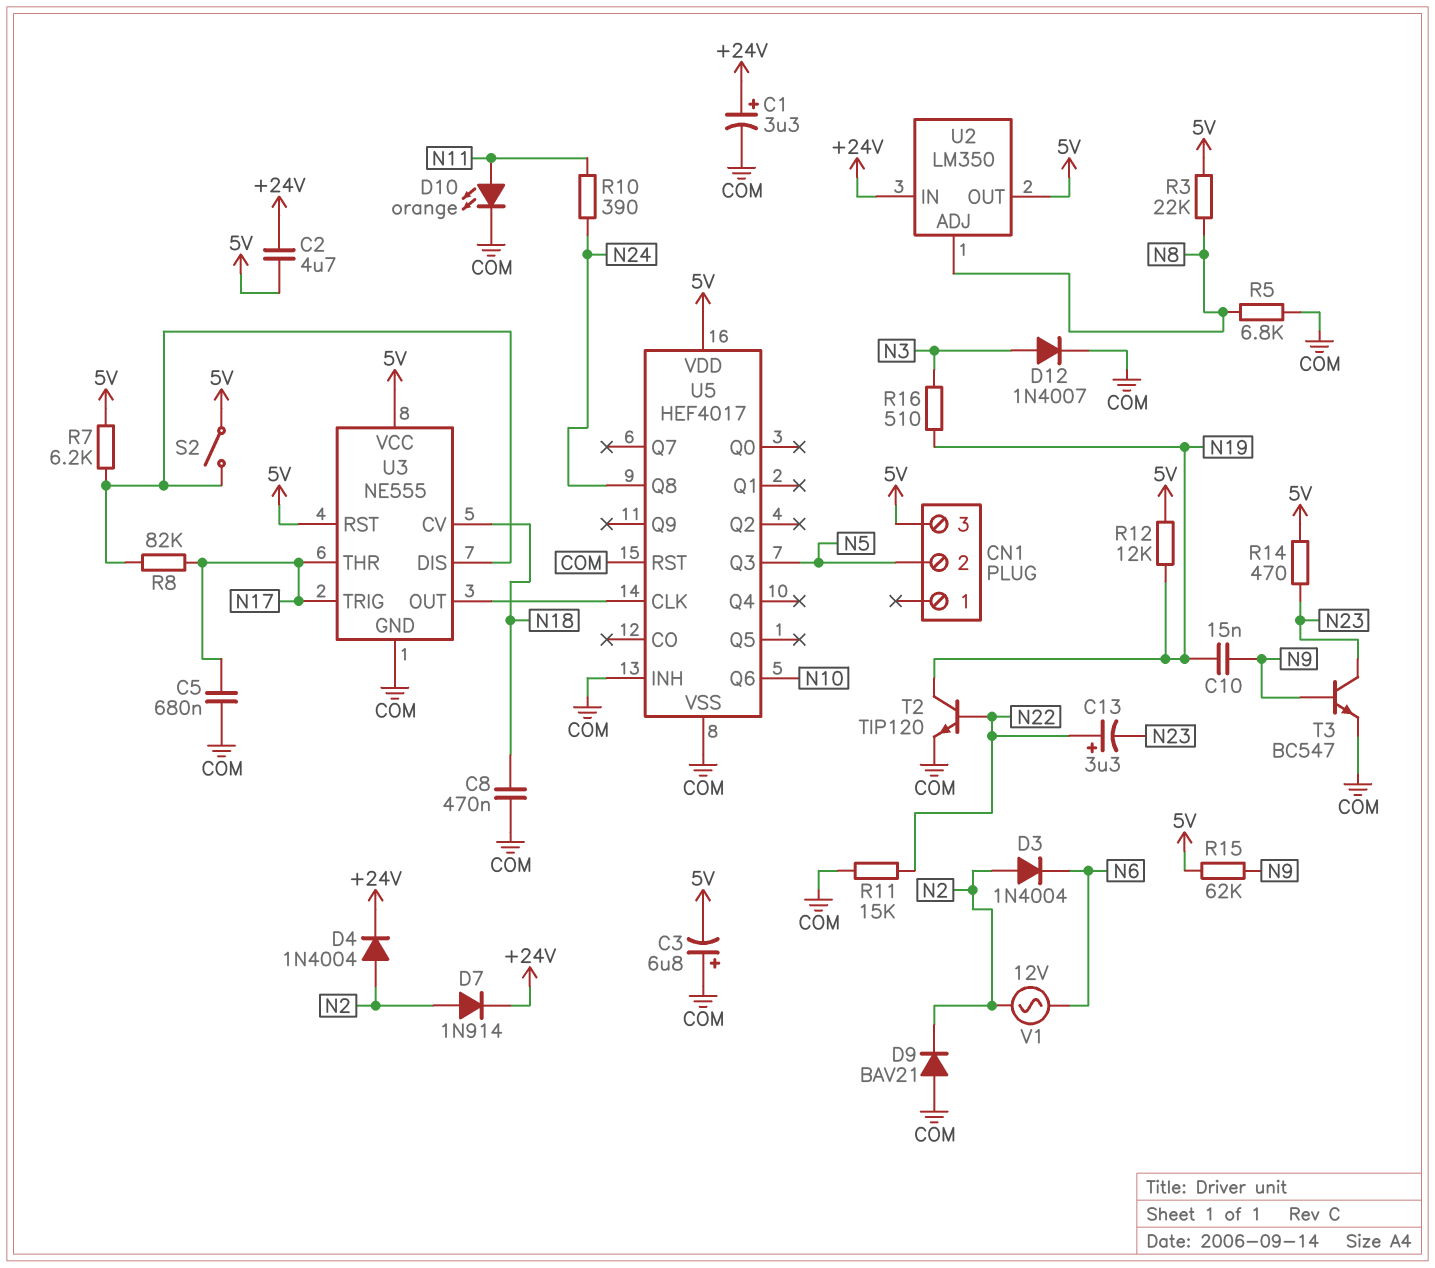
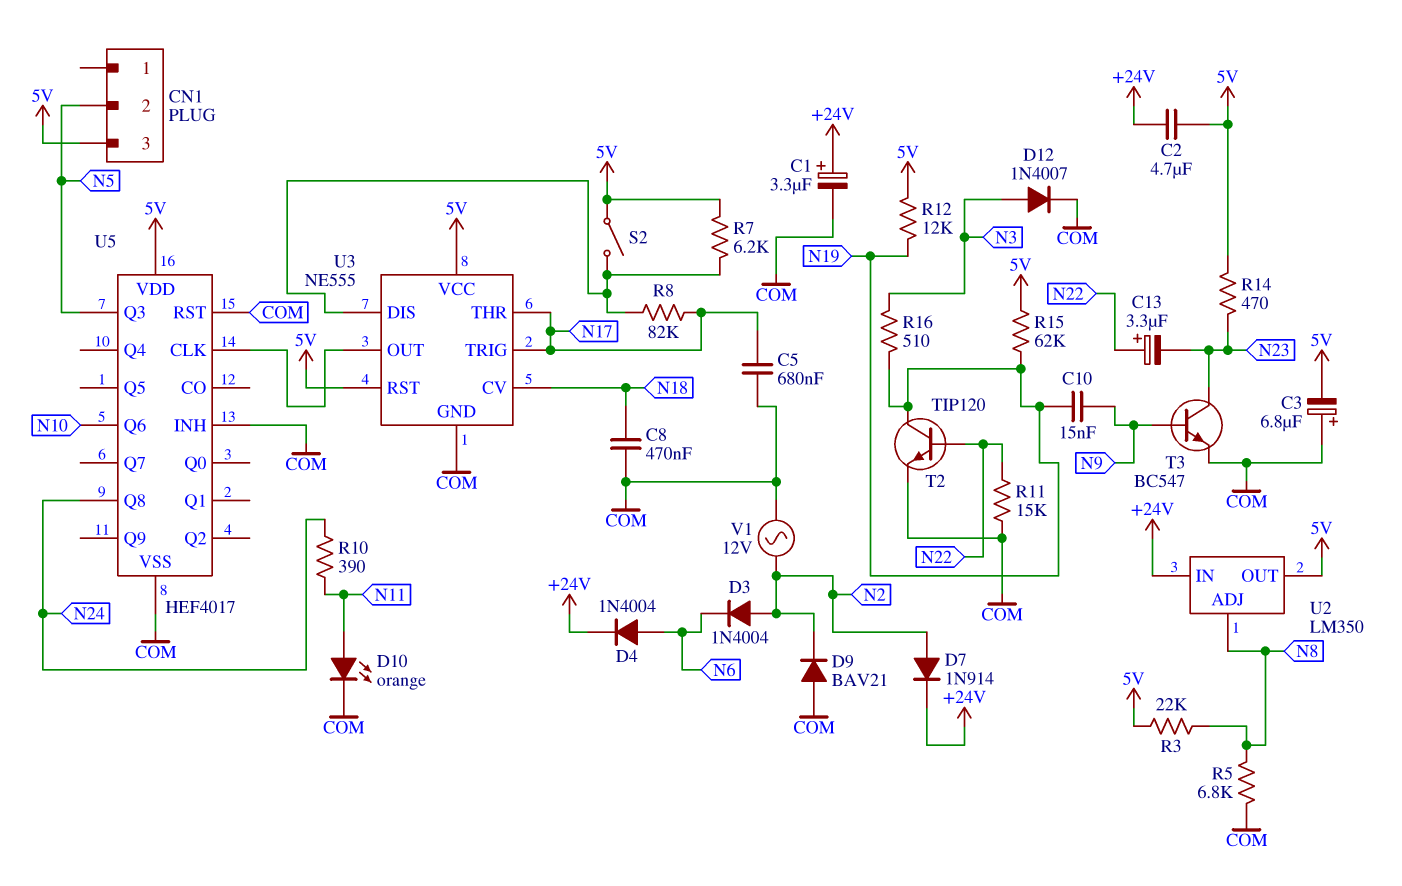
D4: diode 1N4004 (A N2, K +24V) -> diode 1N4004 (A N6, K +24V)
R15: 62k (5V, N9) -> 62k (5V, N19)
V1: AC 12V (N2, N6) -> AC 12V (COM, N2)

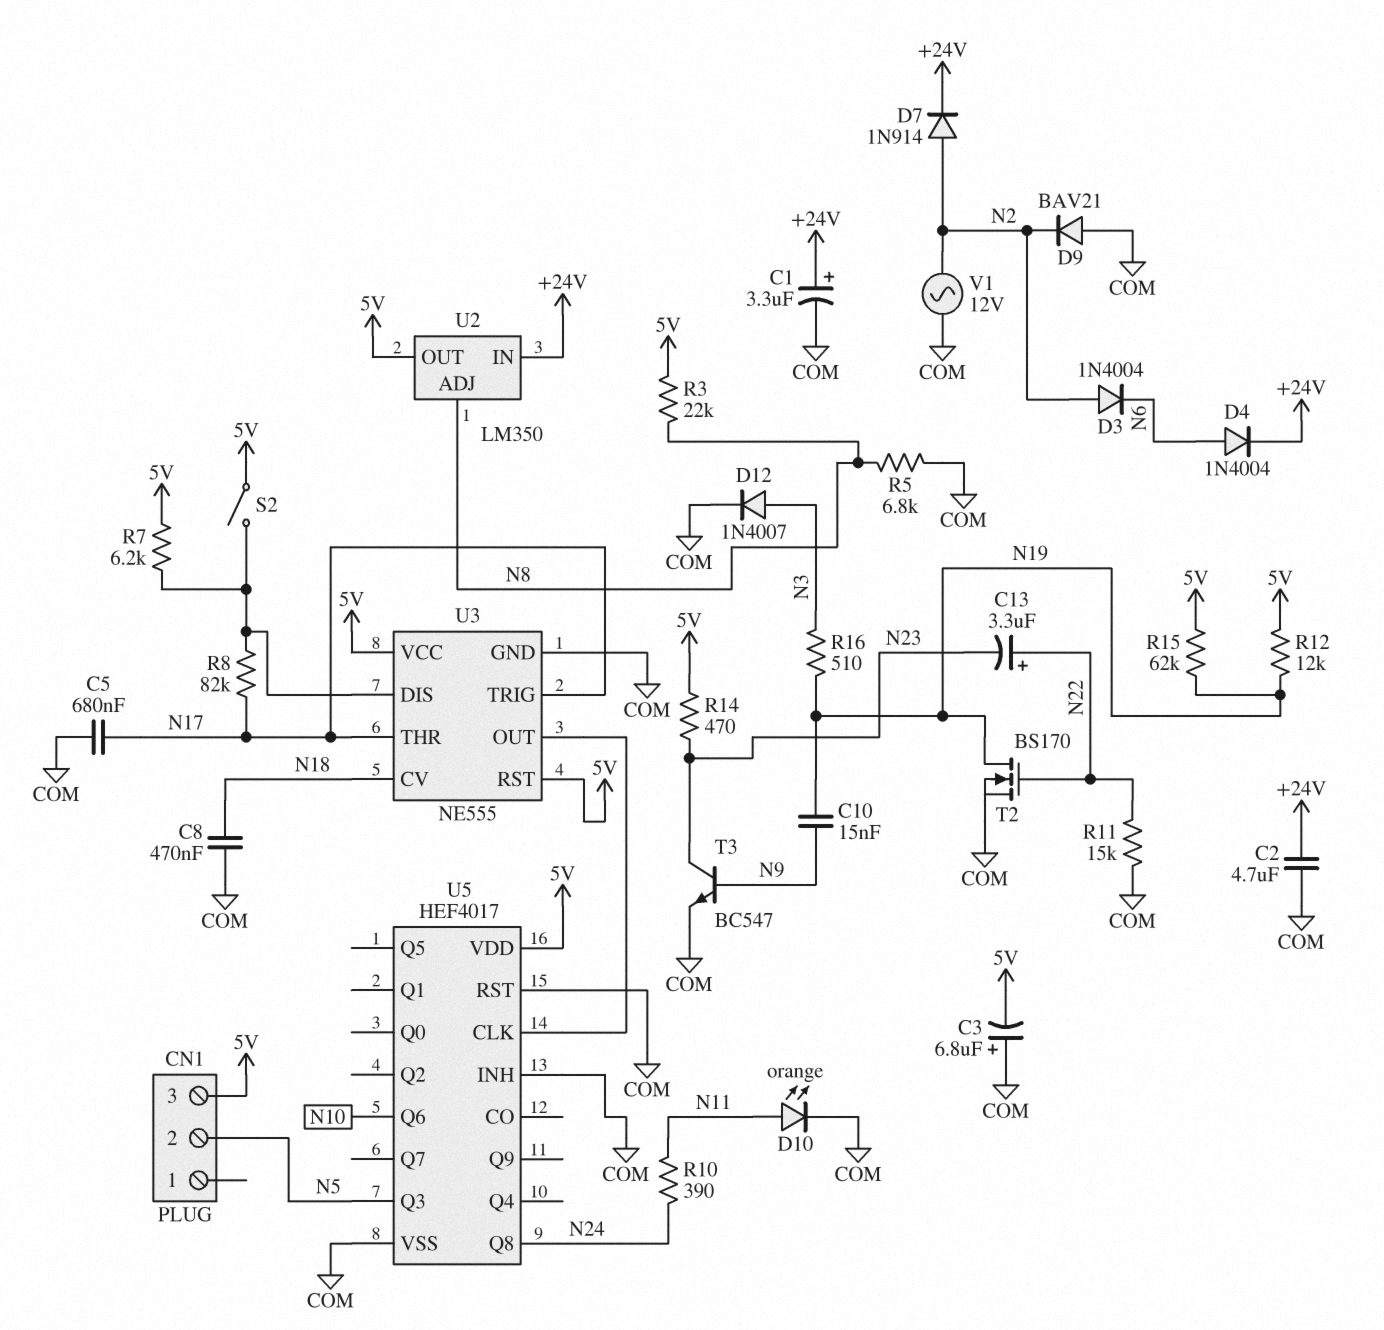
C2: 4.7uF (+24V, 5V) -> 4.7uF (+24V, COM)
T2: NPN TIP120 (B N22, C N19, E COM) -> NMOS BS170 (G N22, D N19, S COM)

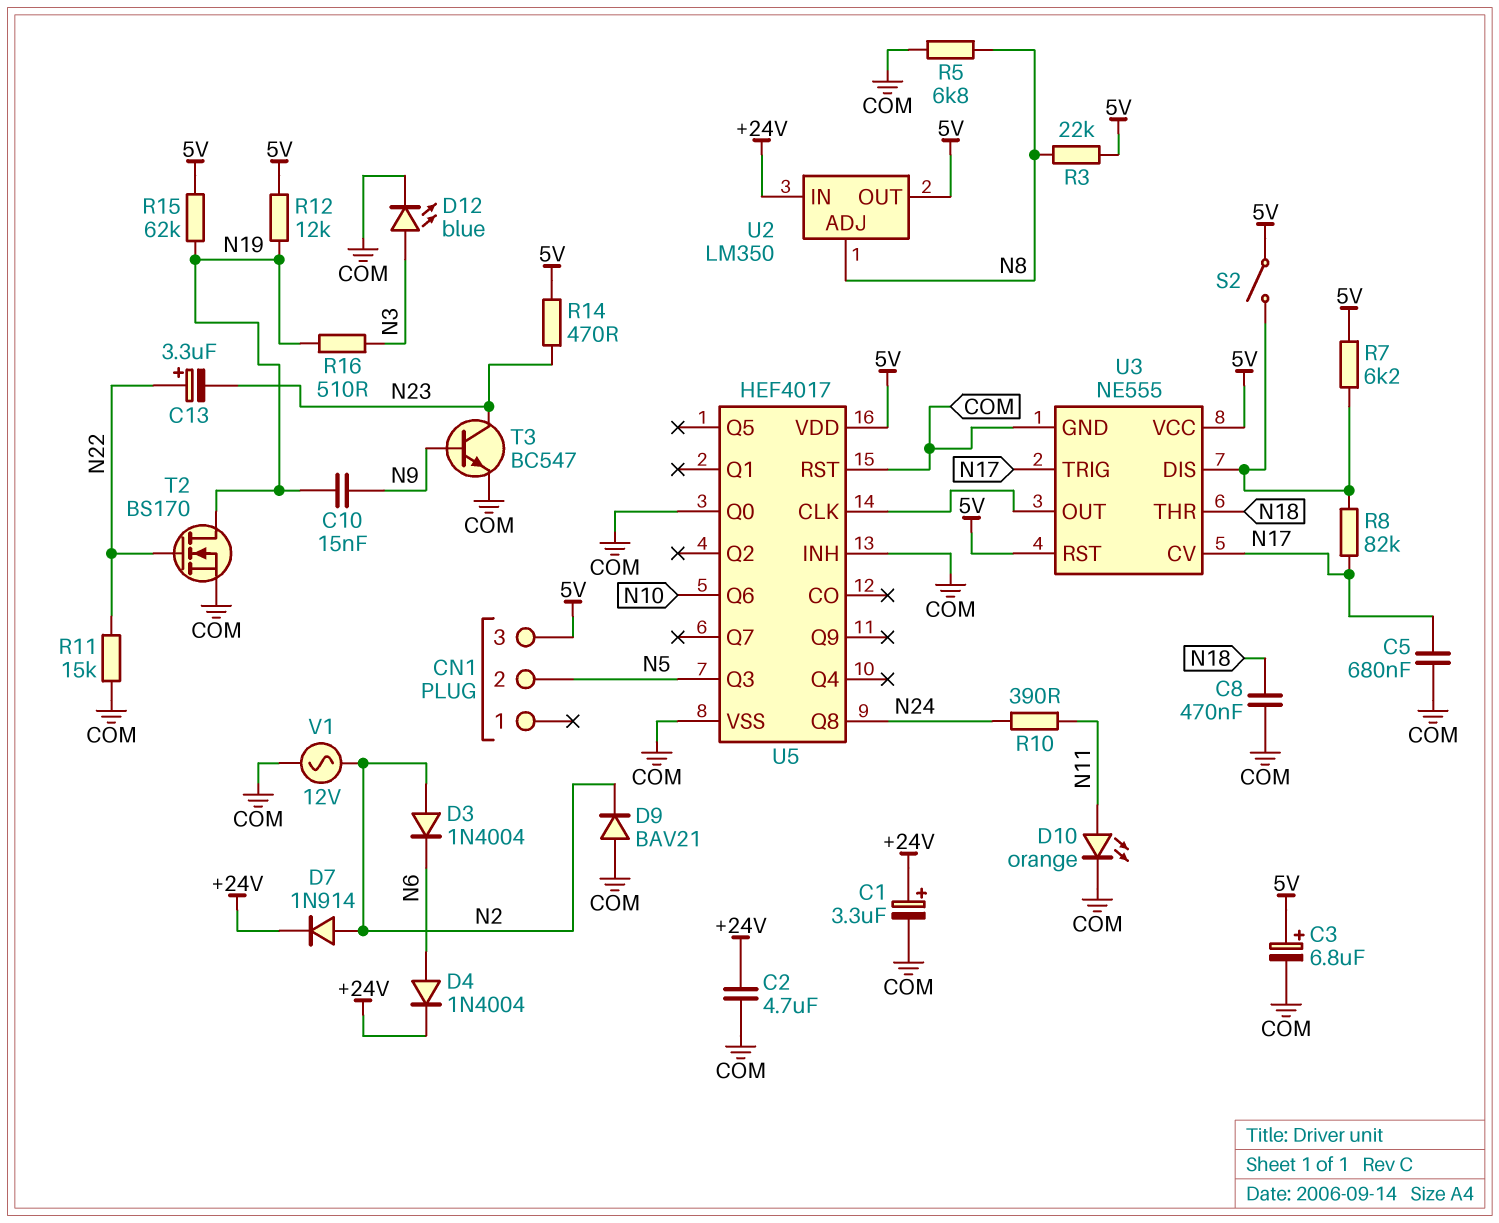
C3: 6.8uF (plus COM, minus 5V) -> 6.8uF (plus 5V, minus COM)
D12: diode 1N4007 (A N3, K COM) -> LED blue (A N3, K COM)
U3 pin CV: N18 -> N17
U3 pin THR: N17 -> N18
U5 pin Q0: none -> COM

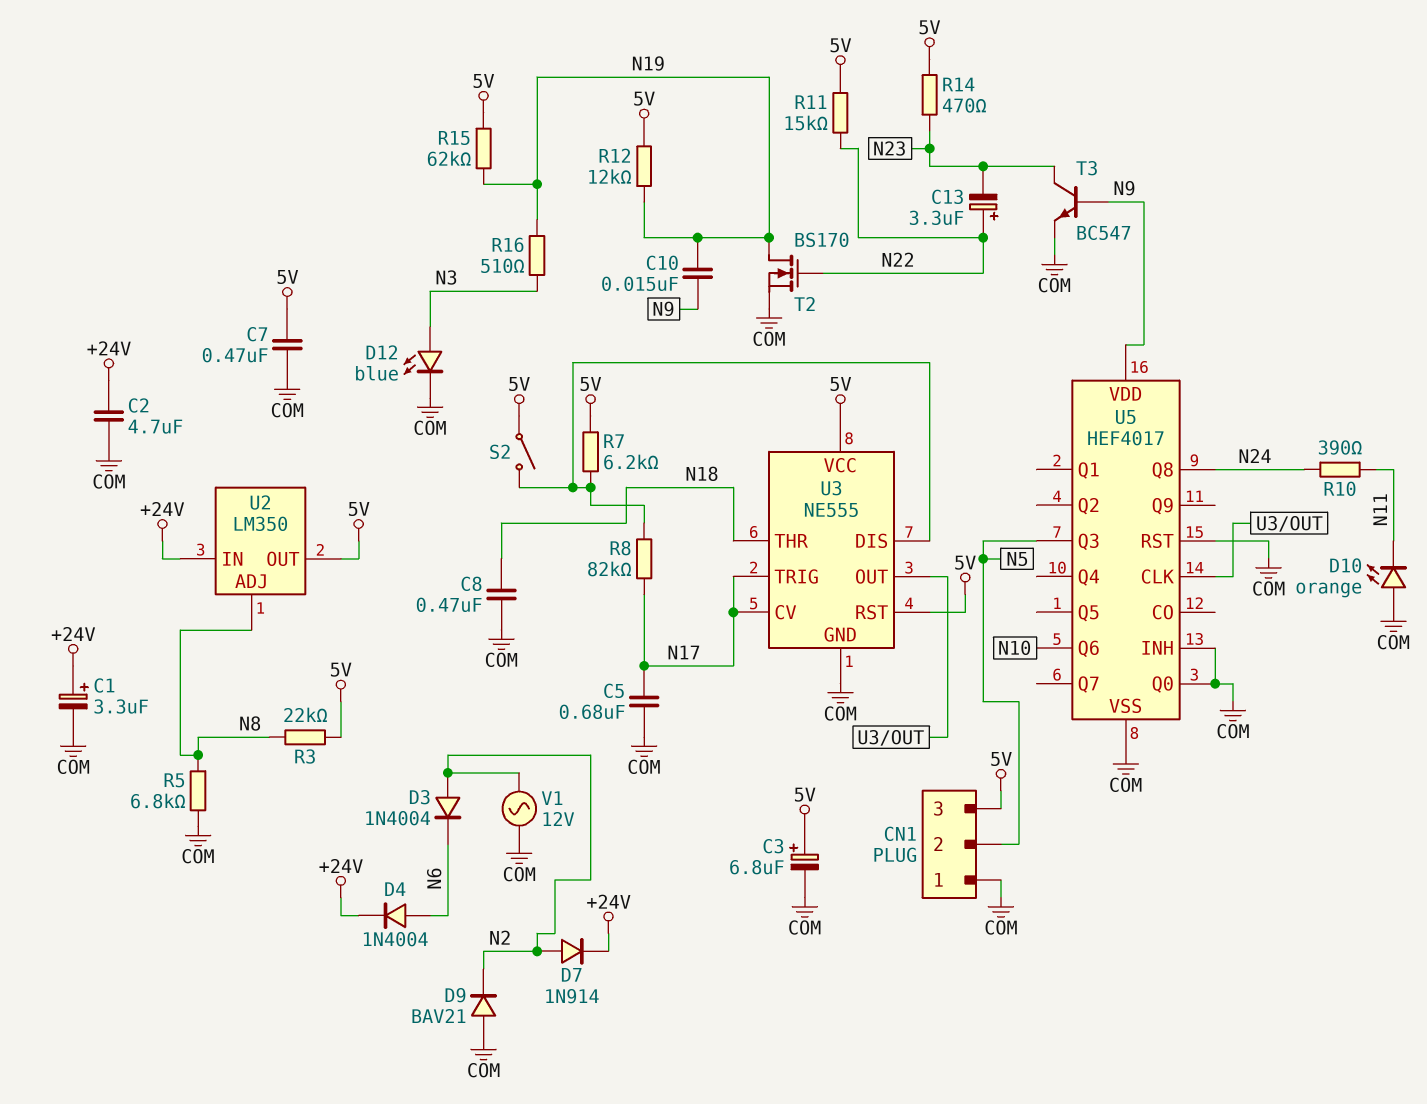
C7: none -> 470nF (5V, COM)
CN1 pin 1: none -> COM
D10: LED orange (A N11, K COM) -> LED orange (A COM, K N11)
R11: 15k (COM, N22) -> 15k (5V, N22)
U5 pin VDD: 5V -> N9

